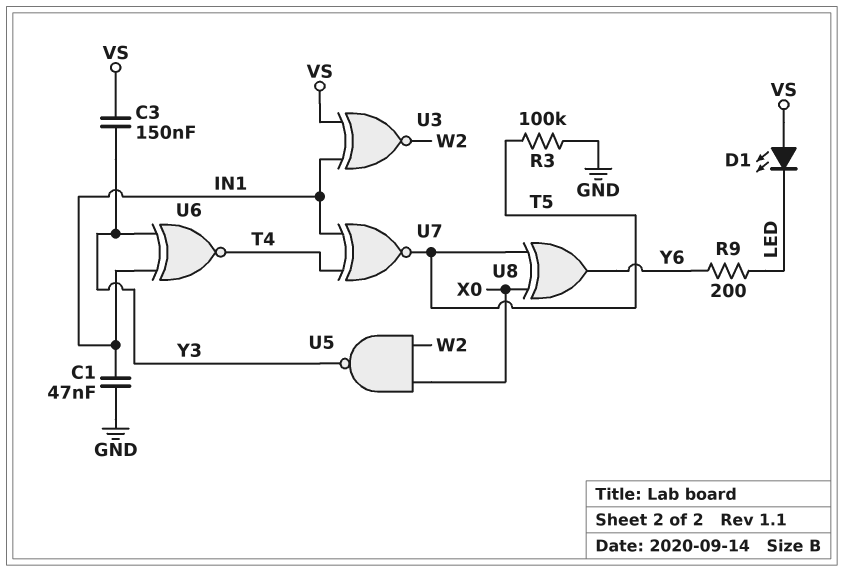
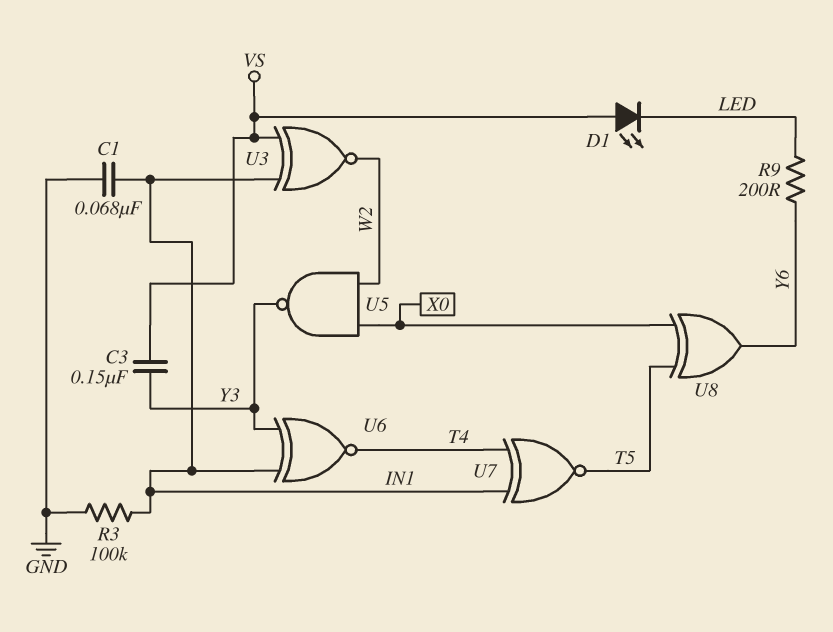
C1: 47nF (GND, IN1) -> 68nF (GND, IN1)
R3: 100k (GND, T5) -> 100k (GND, IN1)

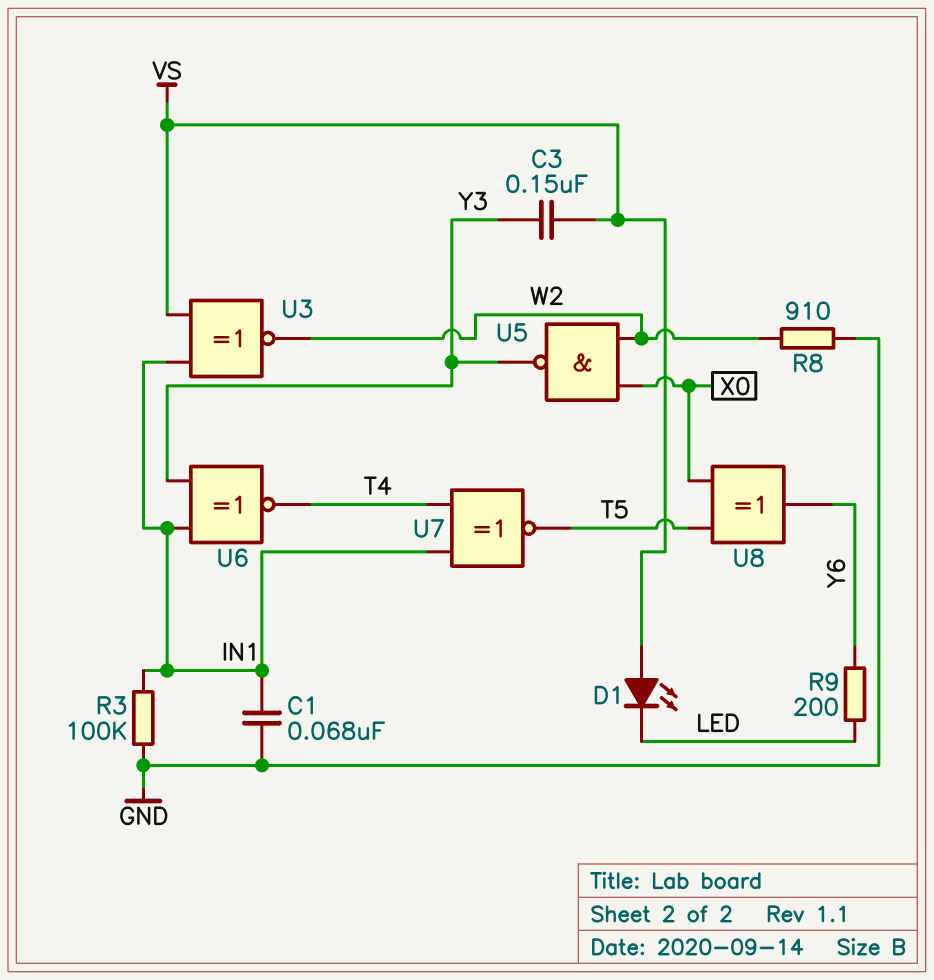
R8: none -> 910 (GND, W2)

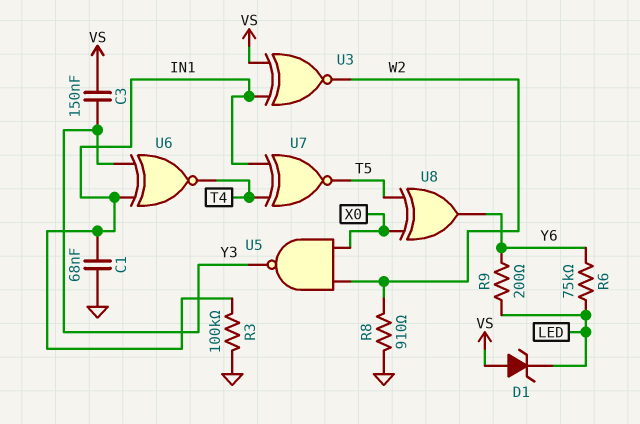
D1: LED (A VS, K LED) -> zener (A VS, K LED)
R6: none -> 75k (LED, Y6)

